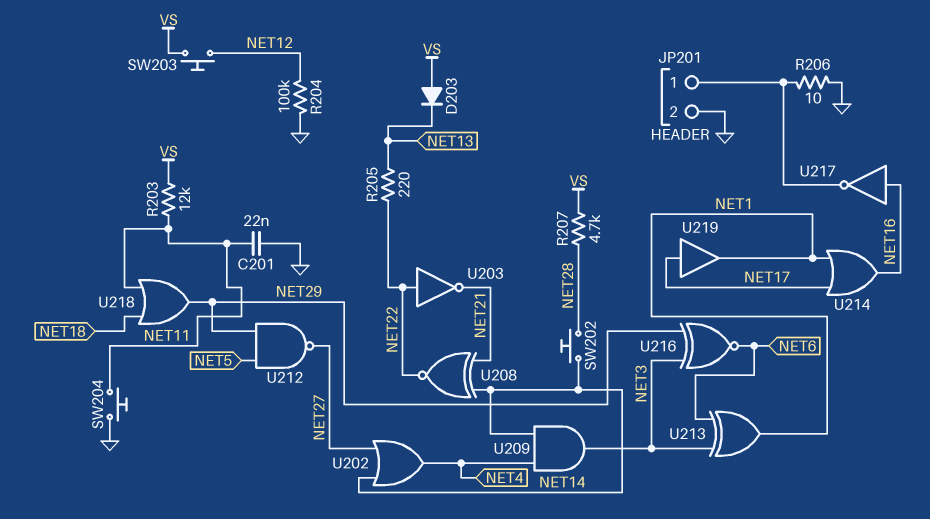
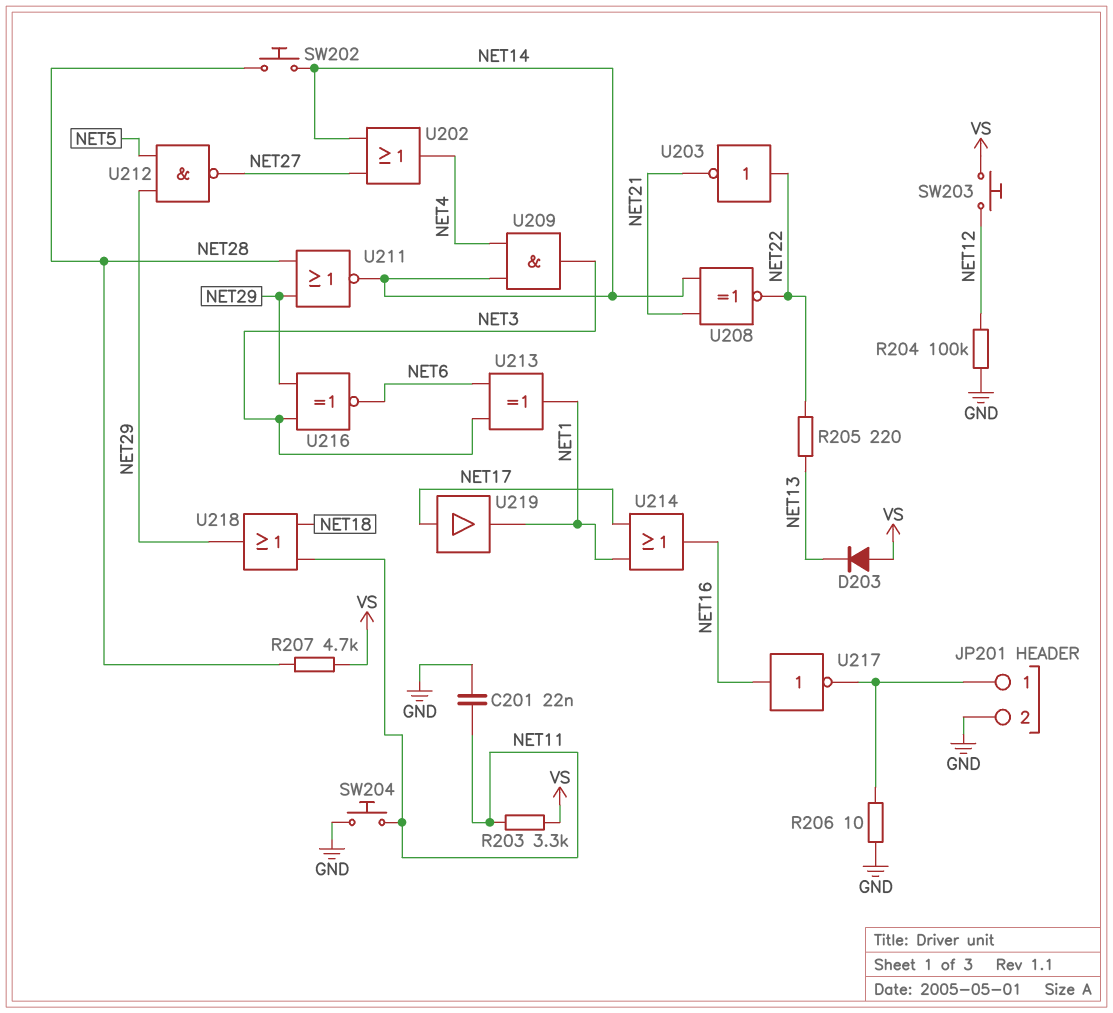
R203: 12k (NET11, VS) -> 3.3k (NET11, VS)
U211: none -> NOR (in NET28, in NET29, out NET14)

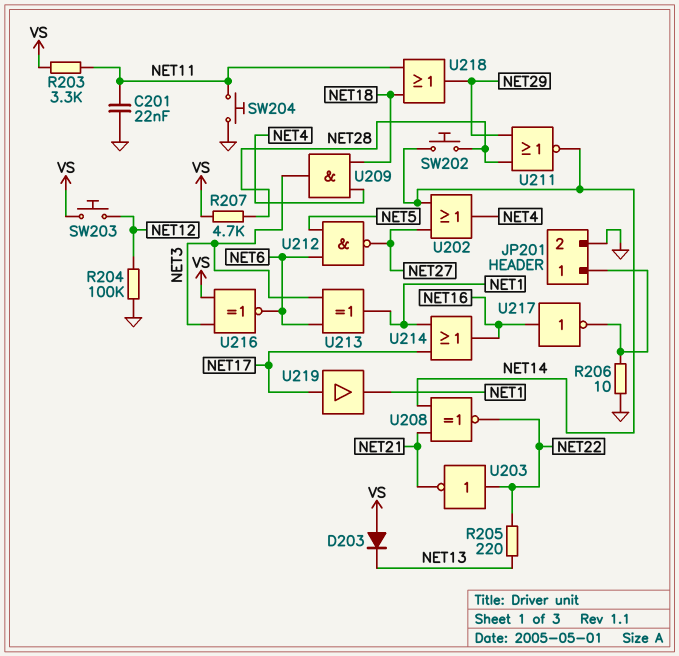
U209: AND (in NET4, in NET14, out NET3) -> AND (in NET4, in NET18, out NET3)
U212: NAND (in NET5, in NET29, out NET27) -> NAND (in NET5, in NET6, out NET27)
U216: XNOR (in NET3, in NET29, out NET6) -> XNOR (in NET3, in VS, out NET6)

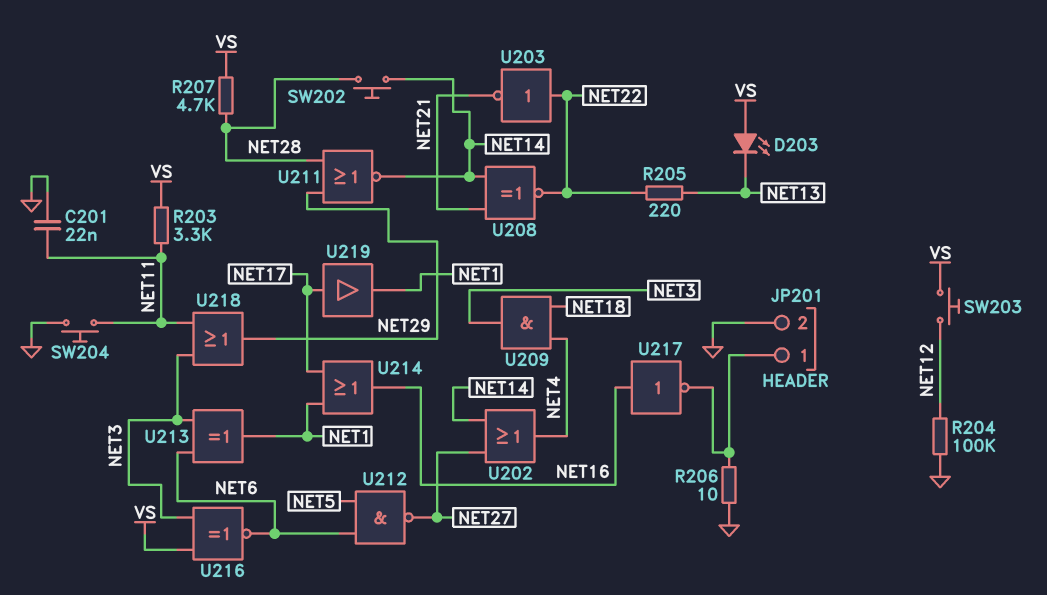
D203: diode (A VS, K NET13) -> LED (A VS, K NET13)
U218: OR (in NET11, in NET18, out NET29) -> OR (in NET3, in NET11, out NET29)

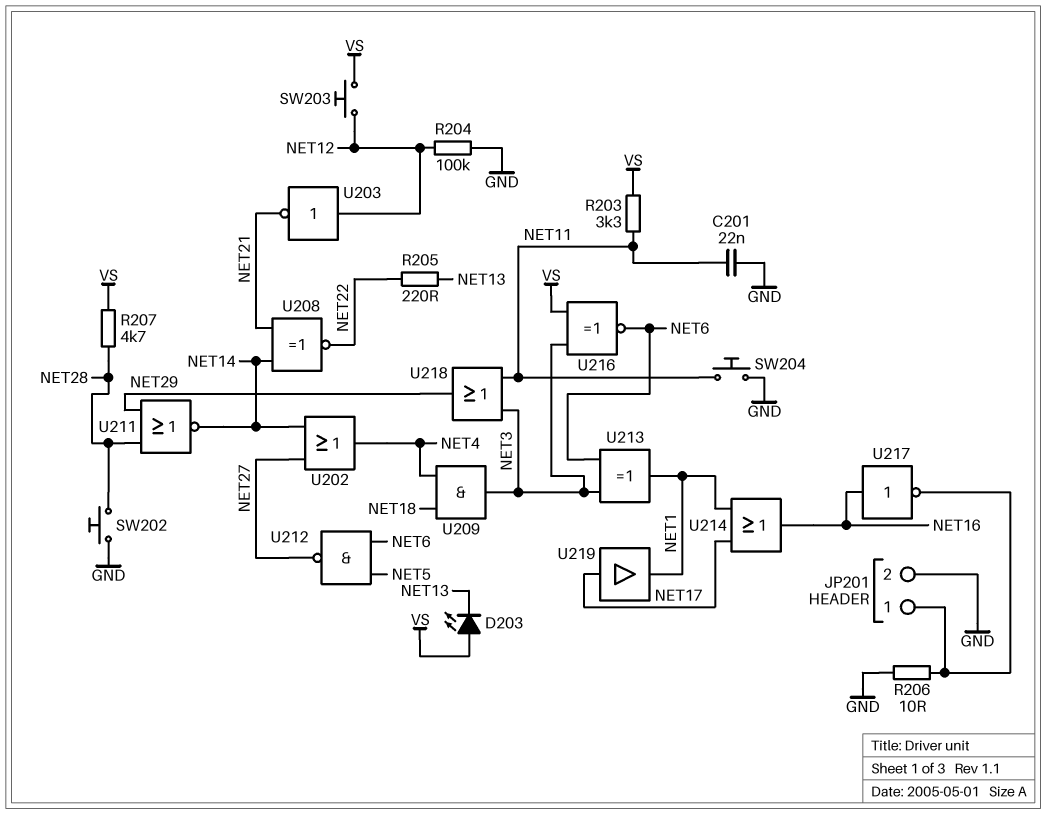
SW202: button (NET14, NET28) -> button (GND, NET28)
U203: NOT (in NET22, out NET21) -> NOT (in NET12, out NET21)

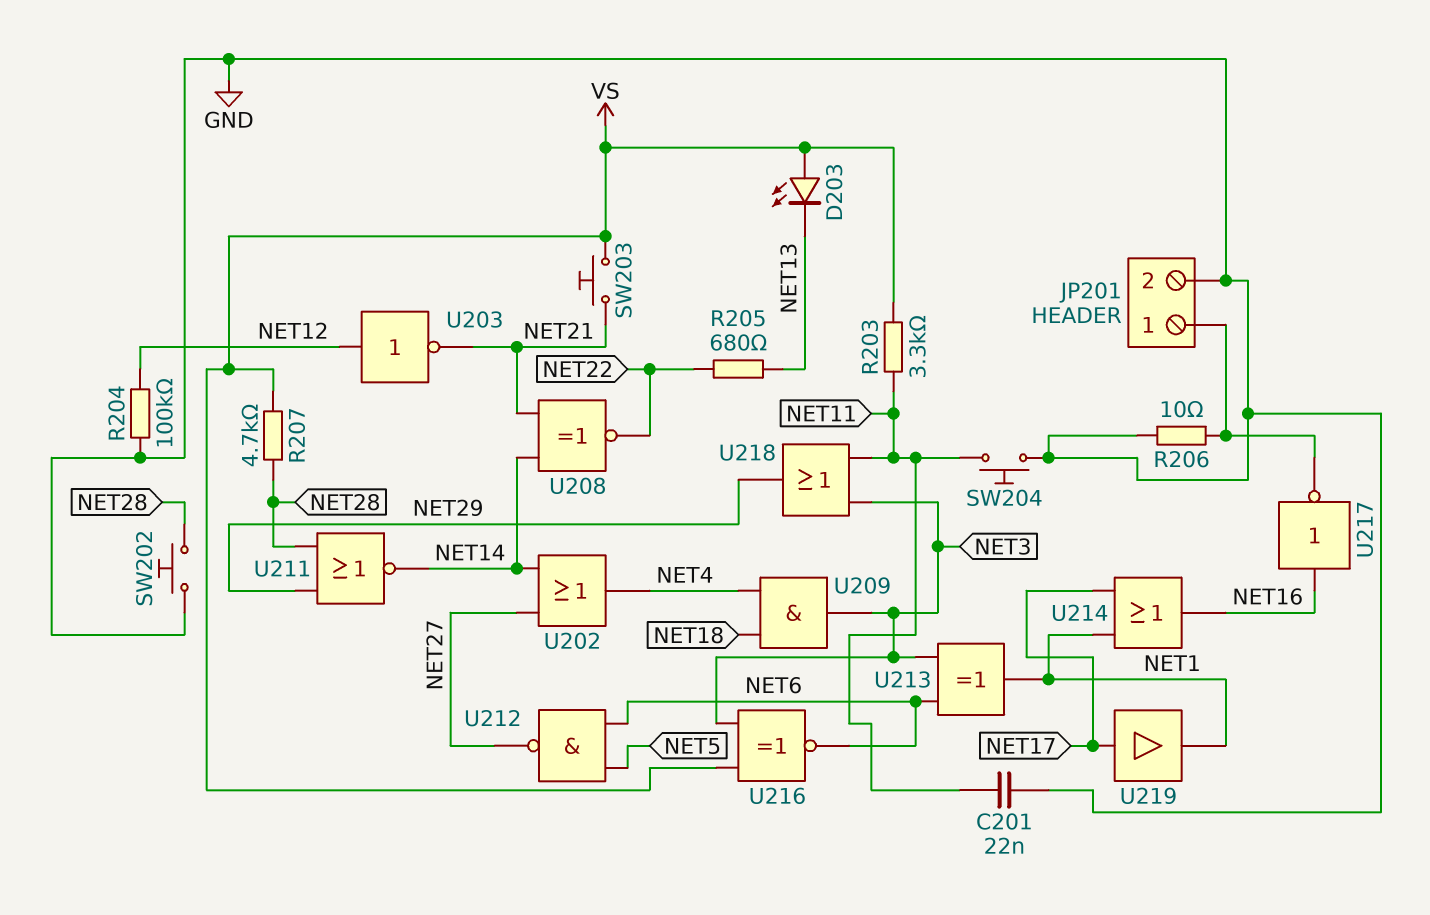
R205: 220 (NET13, NET22) -> 680 (NET13, NET22)
SW203: button (NET12, VS) -> button (NET21, VS)

